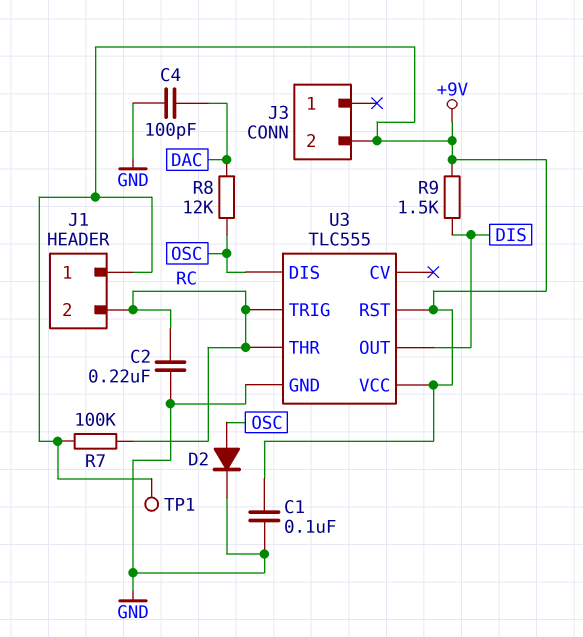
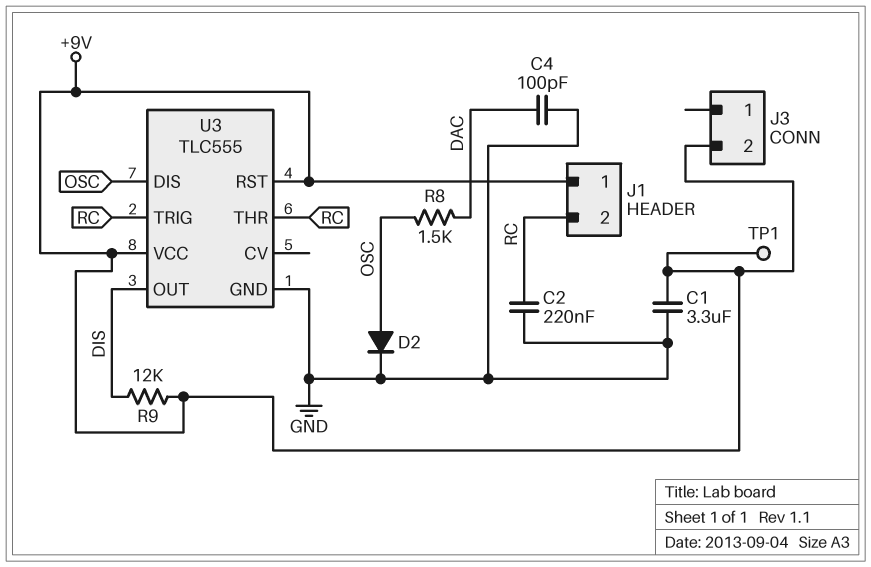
C1: 100nF (+9V, GND) -> 3.3uF (+9V, GND)
R7: 100k (+9V, RC) -> none
R8: 12k (DAC, OSC) -> 1.5k (DAC, OSC)
R9: 1.5k (+9V, DIS) -> 12k (+9V, DIS)

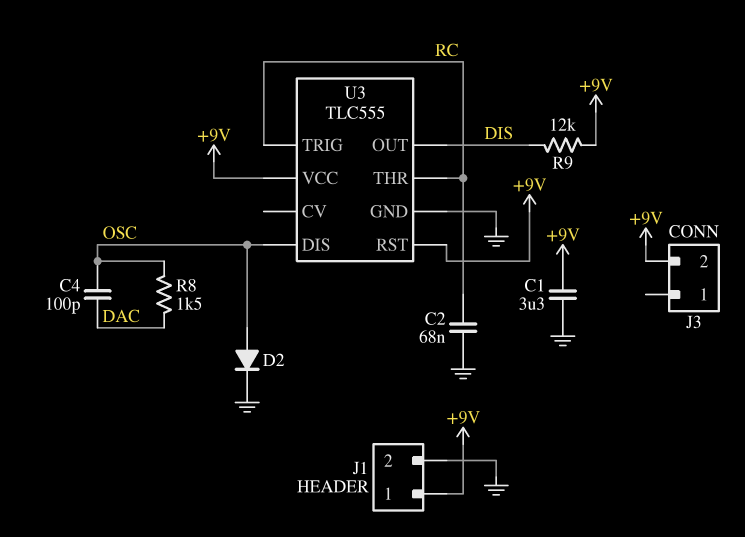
C2: 220nF (GND, RC) -> 68nF (GND, RC)
C4: 100pF (DAC, GND) -> 100pF (DAC, OSC)
J1 pin 2: RC -> GND
TP1: test point (+9V) -> none

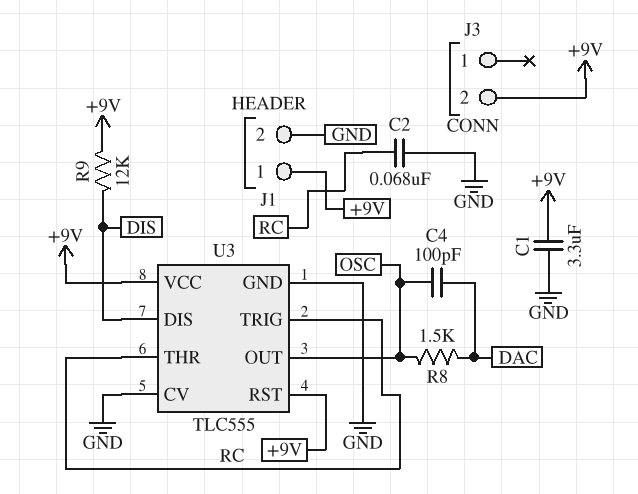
D2: diode (A OSC, K GND) -> none
U3 pin CV: none -> GND
U3 pin DIS: OSC -> DIS
U3 pin OUT: DIS -> OSC

